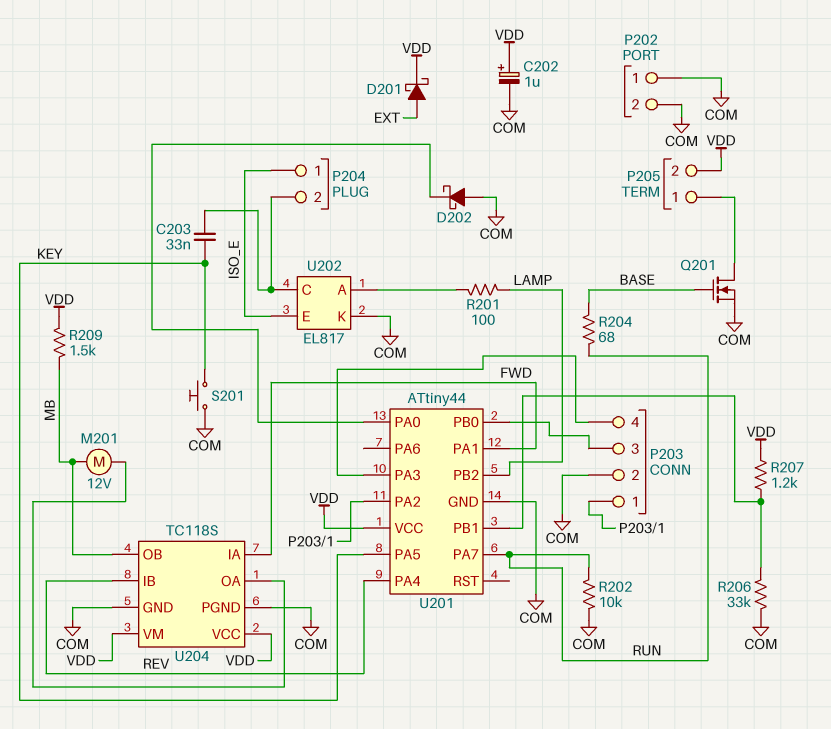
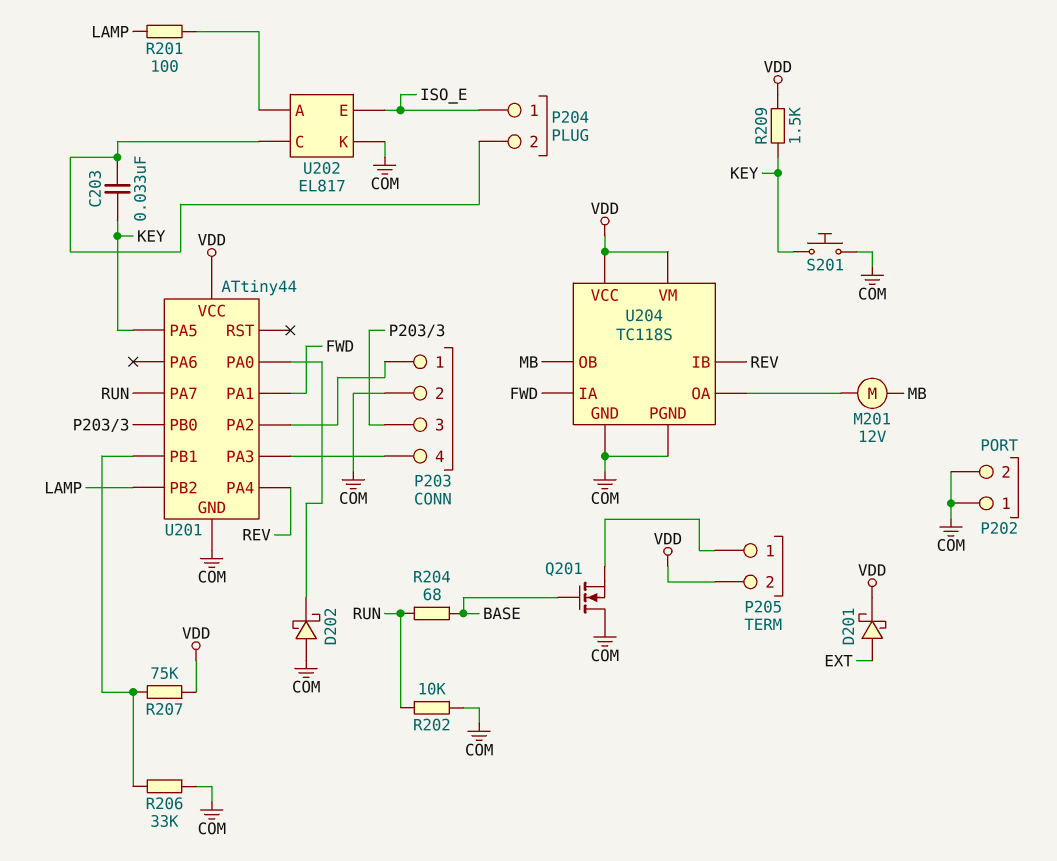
C202: 1uF (plus VDD, minus COM) -> none
Q201: NMOS (G BASE, D P205/1, S COM) -> NMOS (G BASE, D COM, S P205/1)
R207: 1.2k (U201/PB1, VDD) -> 75k (U201/PB1, VDD)
R209: 1.5k (MB, VDD) -> 1.5k (KEY, VDD)

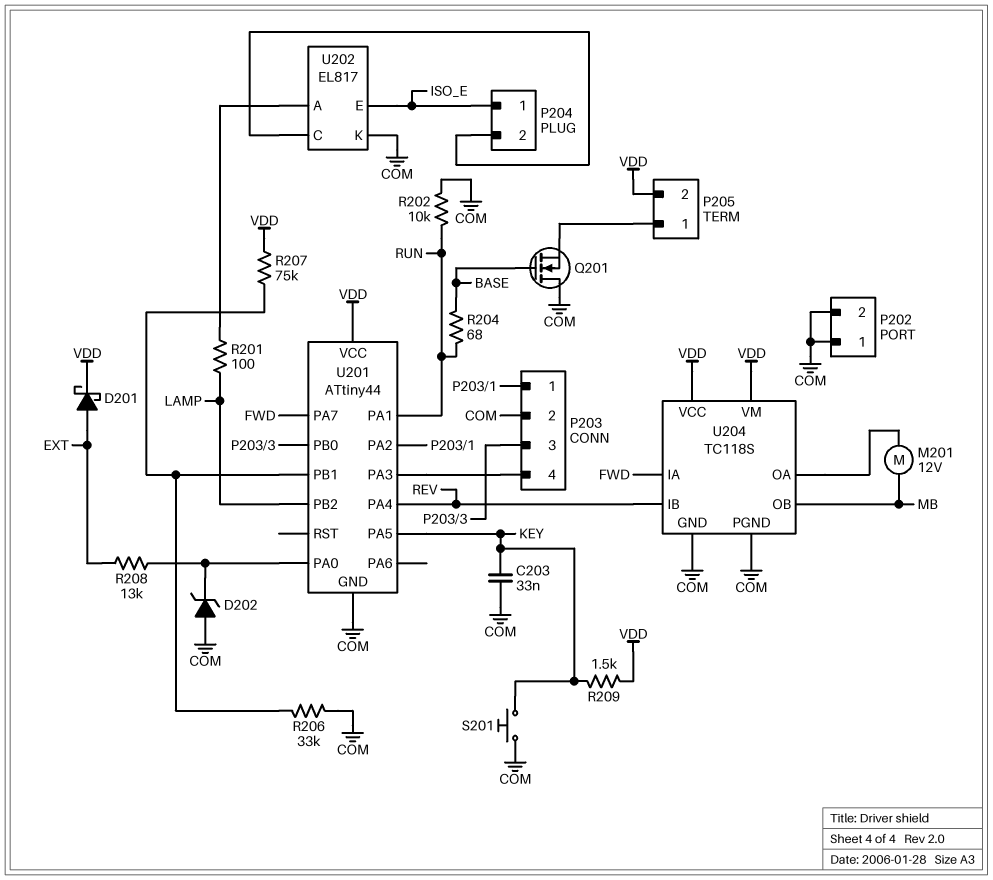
C203: 33nF (KEY, P204/2) -> 33nF (COM, KEY)
D202: schottky (A COM, K U201/PA0) -> zener (A COM, K U201/PA0)
R208: none -> 13k (EXT, U201/PA0)
U201 pin PA1: FWD -> RUN
U201 pin PA7: RUN -> FWD

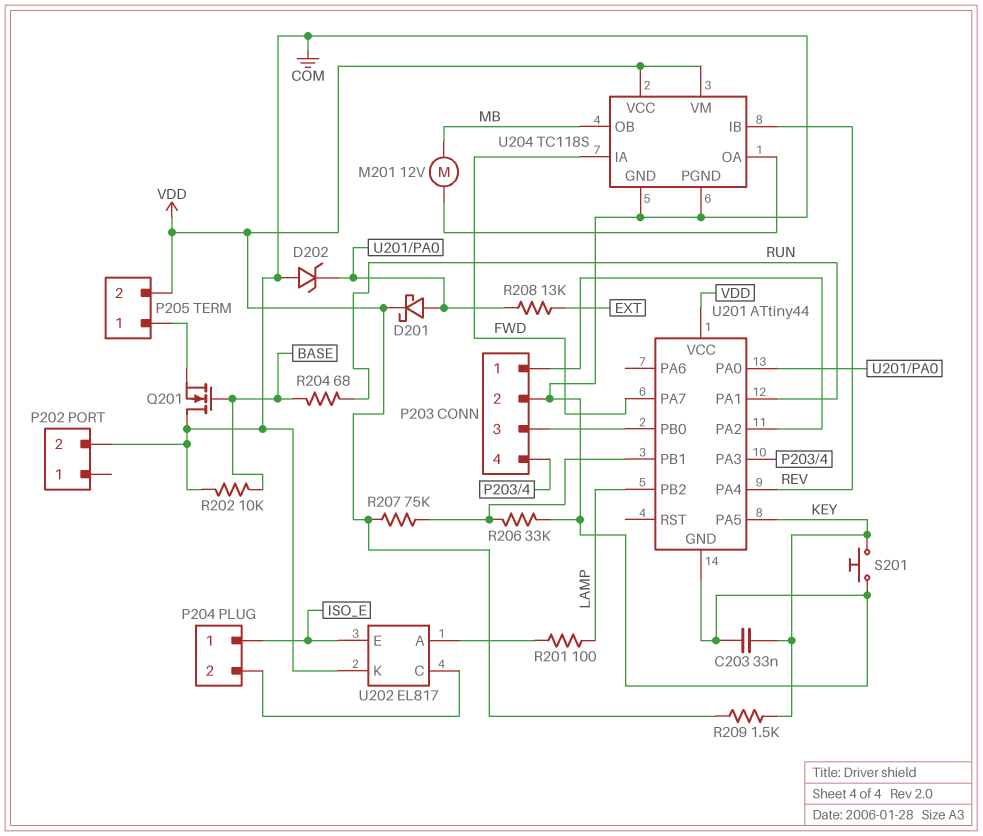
D201: schottky (A EXT, K VDD) -> schottky (A U201/PA0, K VDD)
P202 pin 1: COM -> none
R202: 10k (COM, RUN) -> 10k (BASE, COM)

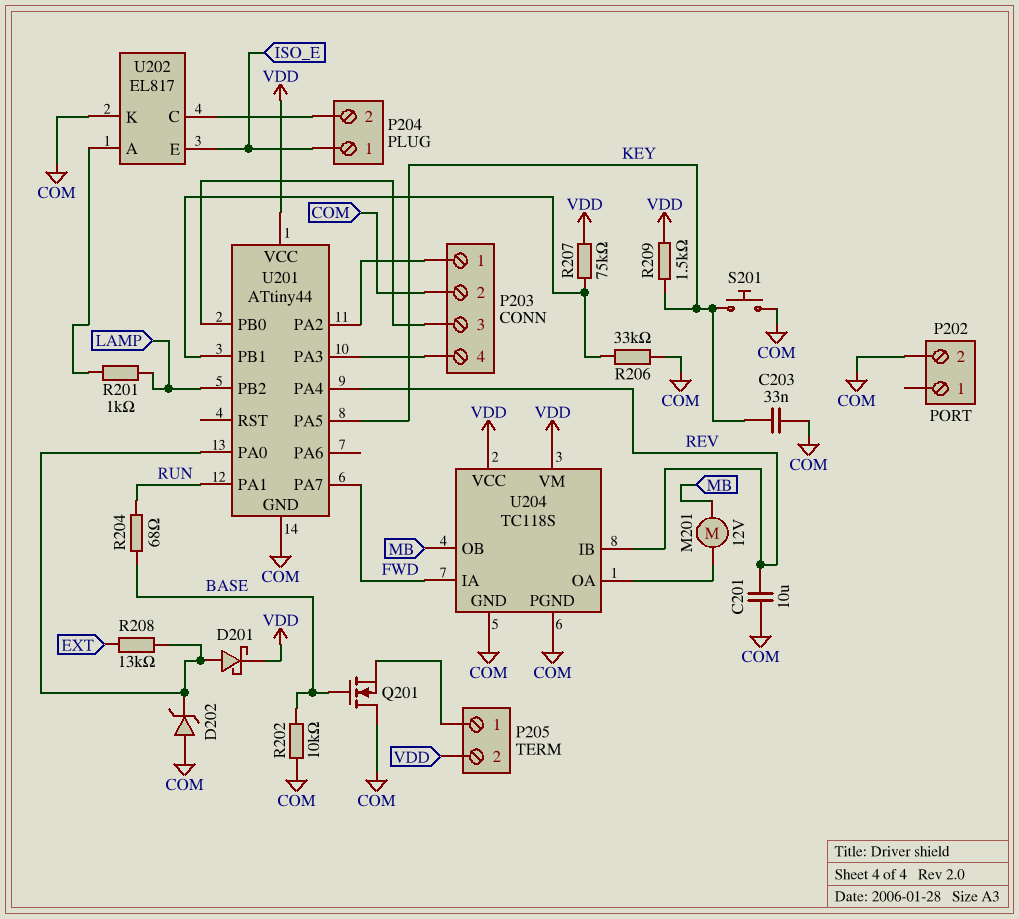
C201: none -> 10uF (COM, REV)
R201: 100 (LAMP, U202/A) -> 1k (LAMP, U202/A)

